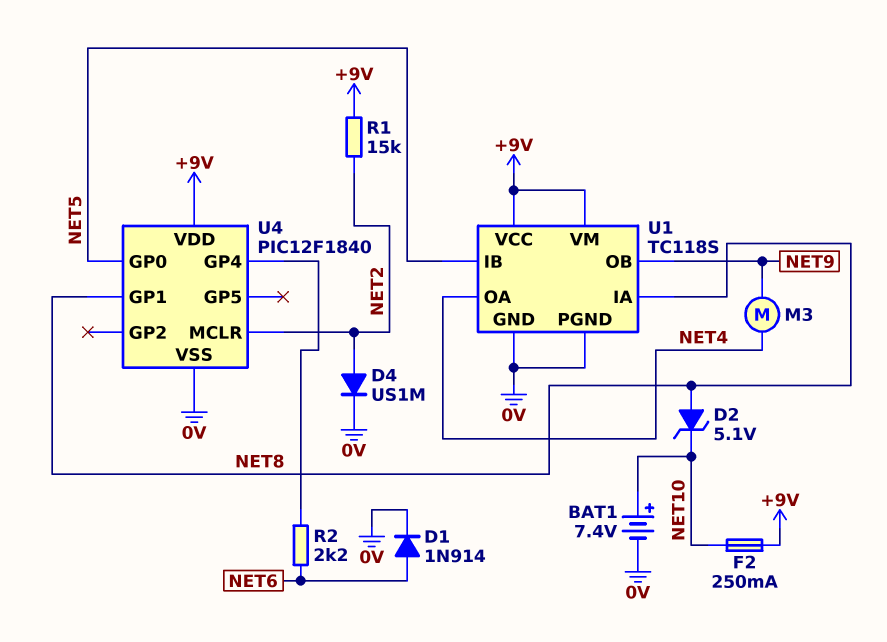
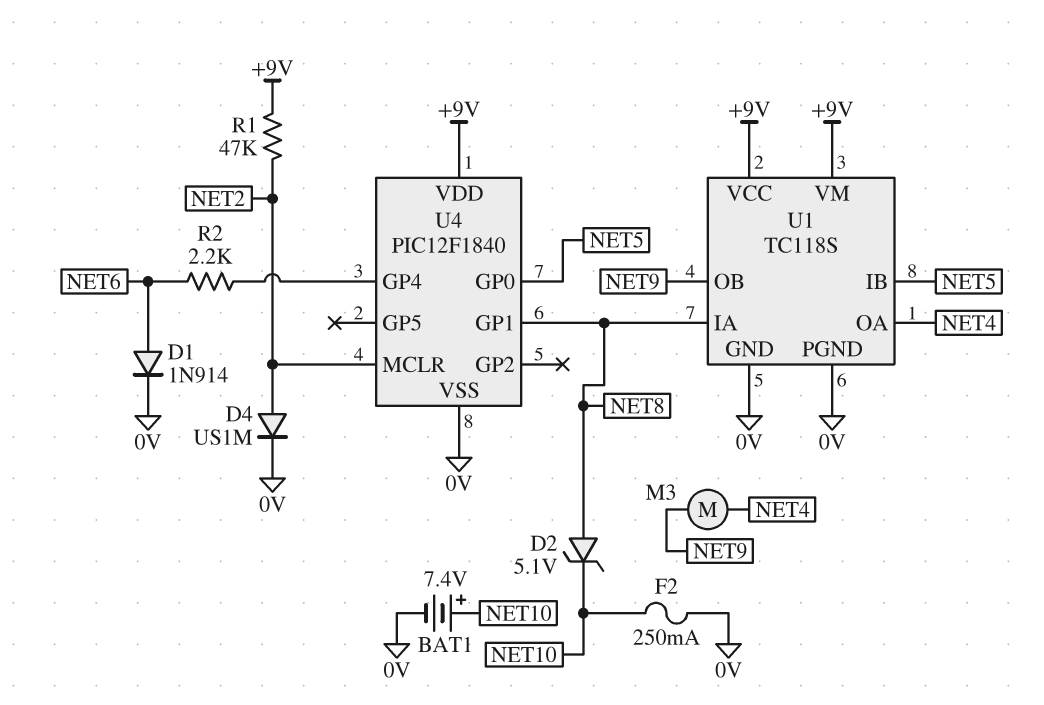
F2: 250mA (+9V, NET10) -> 250mA (0V, NET10)
R1: 15k (+9V, NET2) -> 47k (+9V, NET2)

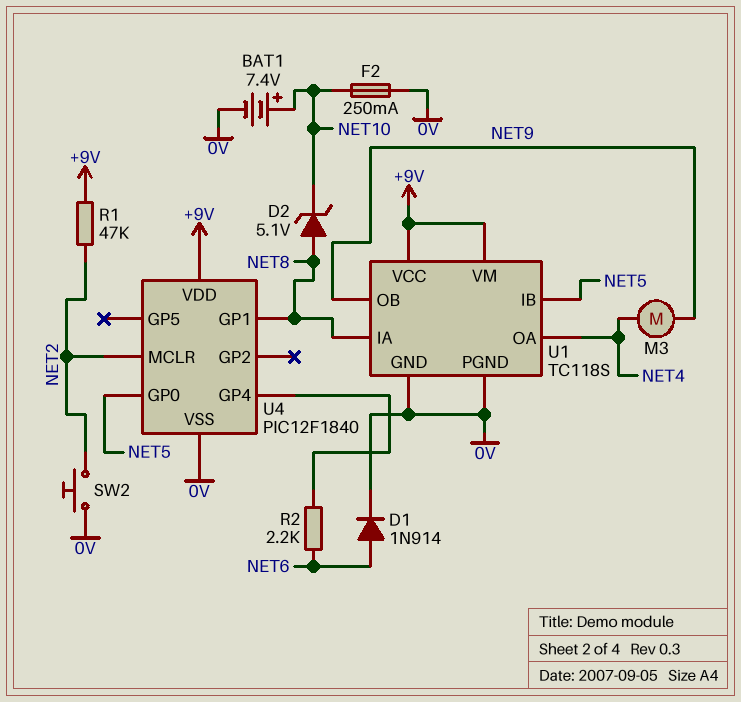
D4: diode US1M (A NET2, K 0V) -> none
SW2: none -> button (0V, NET2)

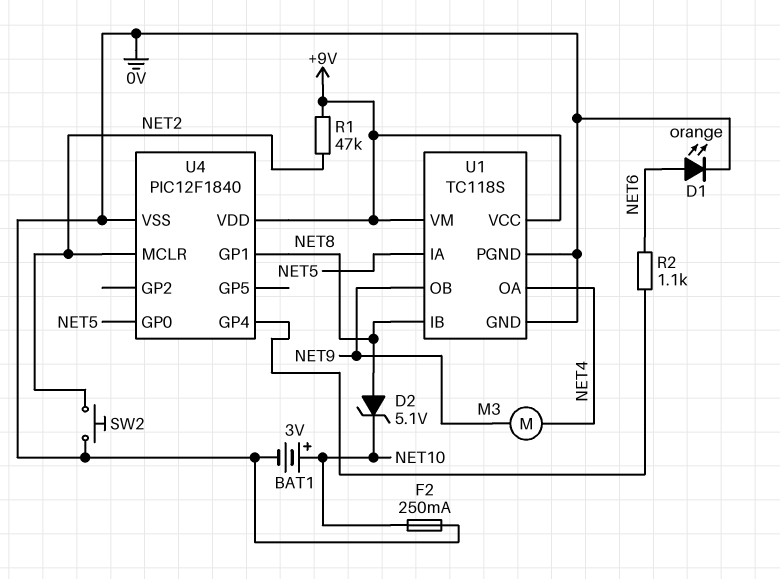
BAT1: 7.4V (plus NET10, minus 0V) -> 3V (plus NET10, minus 0V)
D1: diode 1N914 (A NET6, K 0V) -> LED orange (A NET6, K 0V)
R2: 2.2k (NET6, U4/GP4) -> 1.1k (NET6, U4/GP4)
U1 pin IA: NET8 -> NET5
U1 pin IB: NET5 -> NET8

